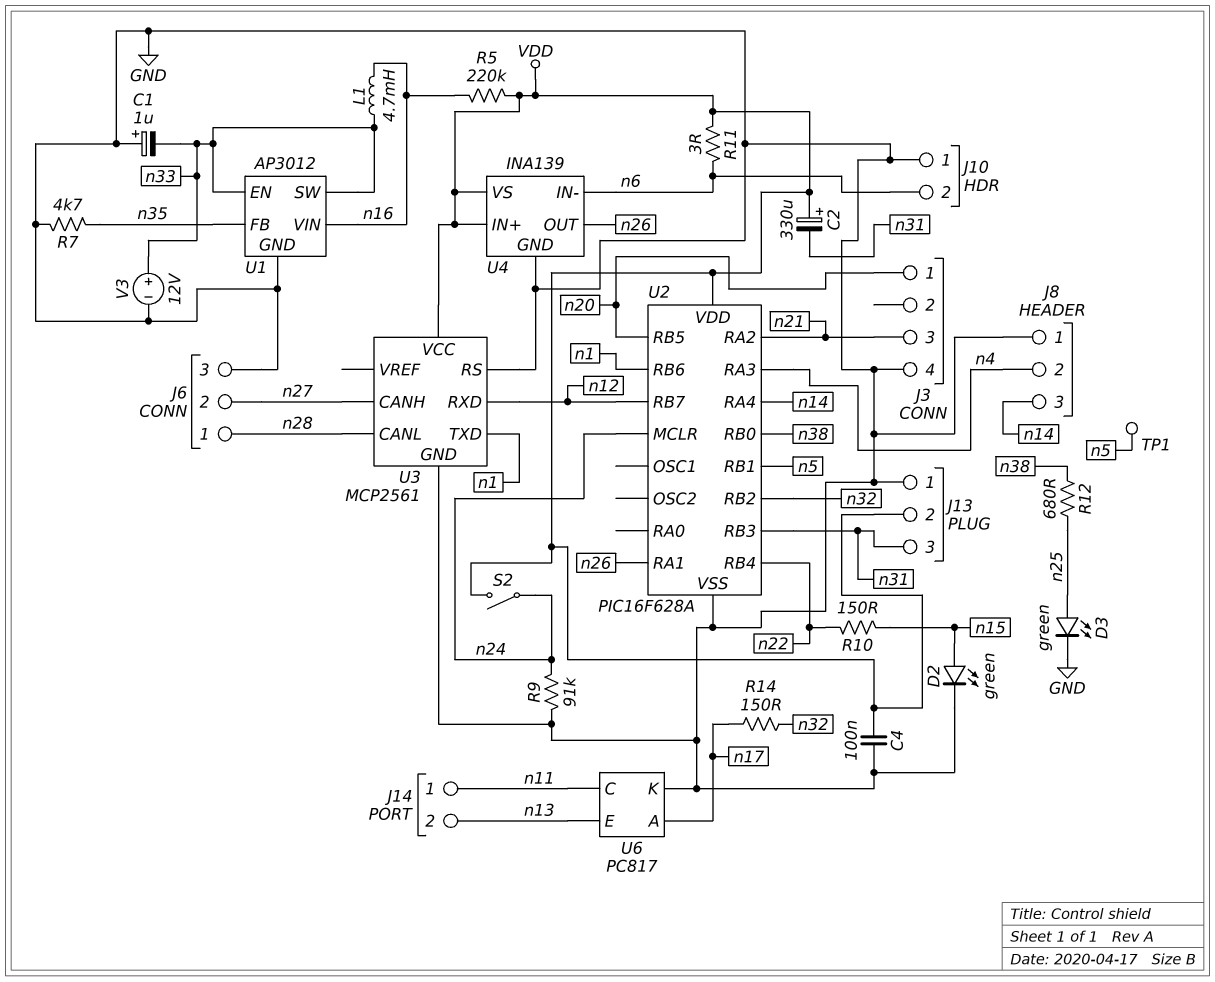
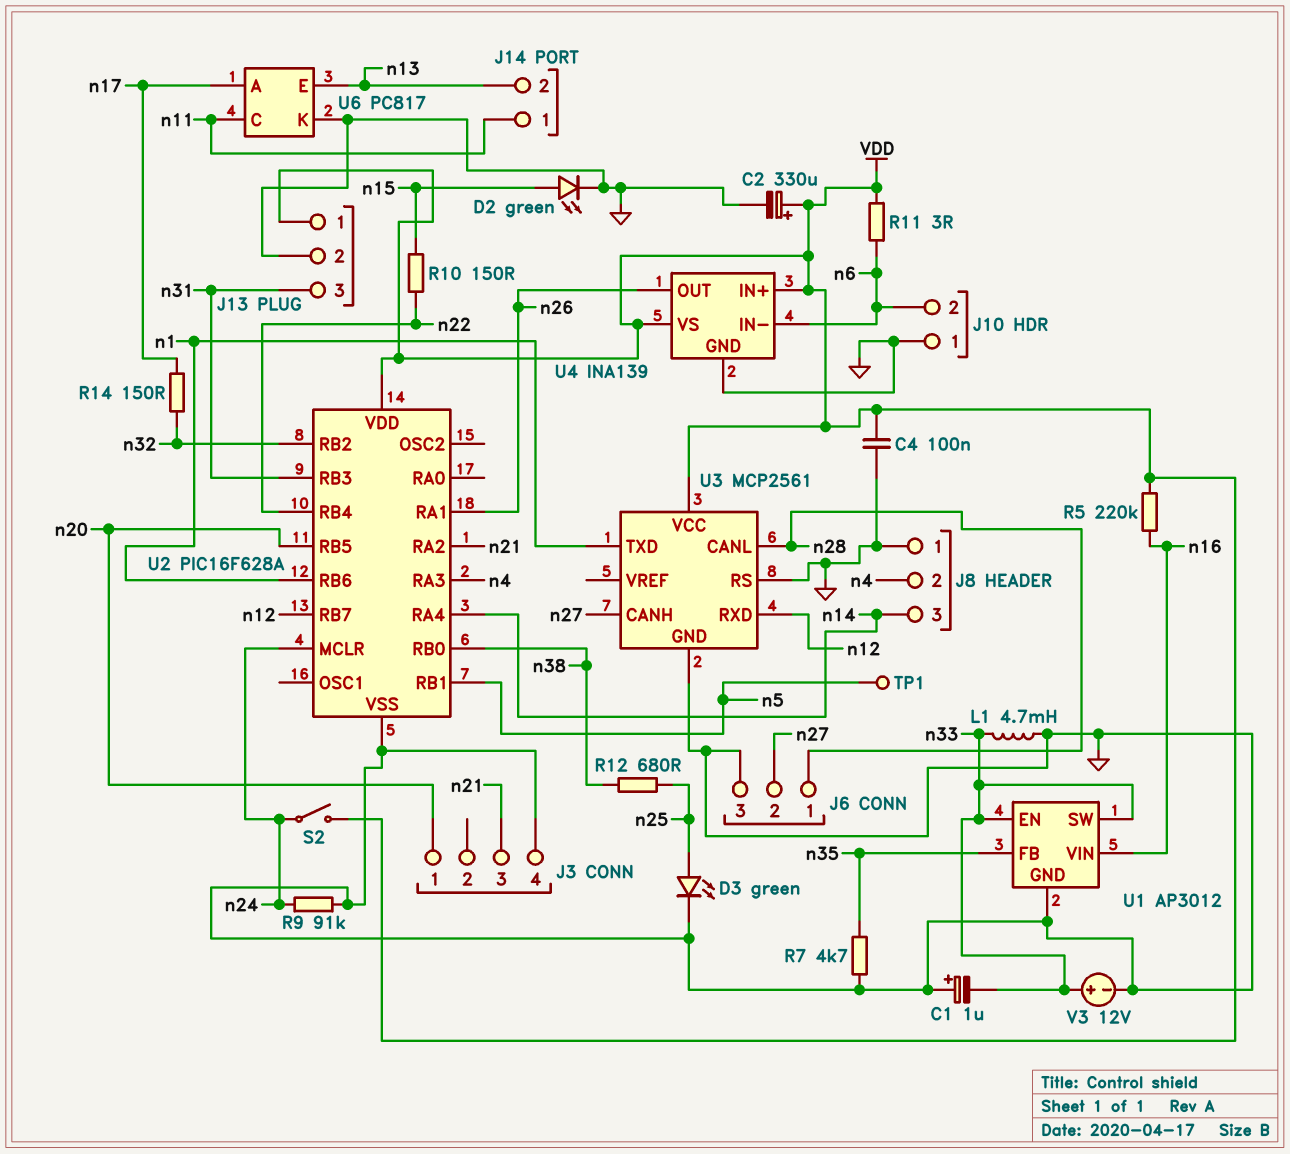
C2: 330uF (plus VDD, minus n31) -> 330uF (plus VDD, minus GND)
J13 pin 1: GND -> VDD
J13 pin 2: VDD -> GND
L1: 4.7mH (n16, n33) -> 4.7mH (GND, n33)

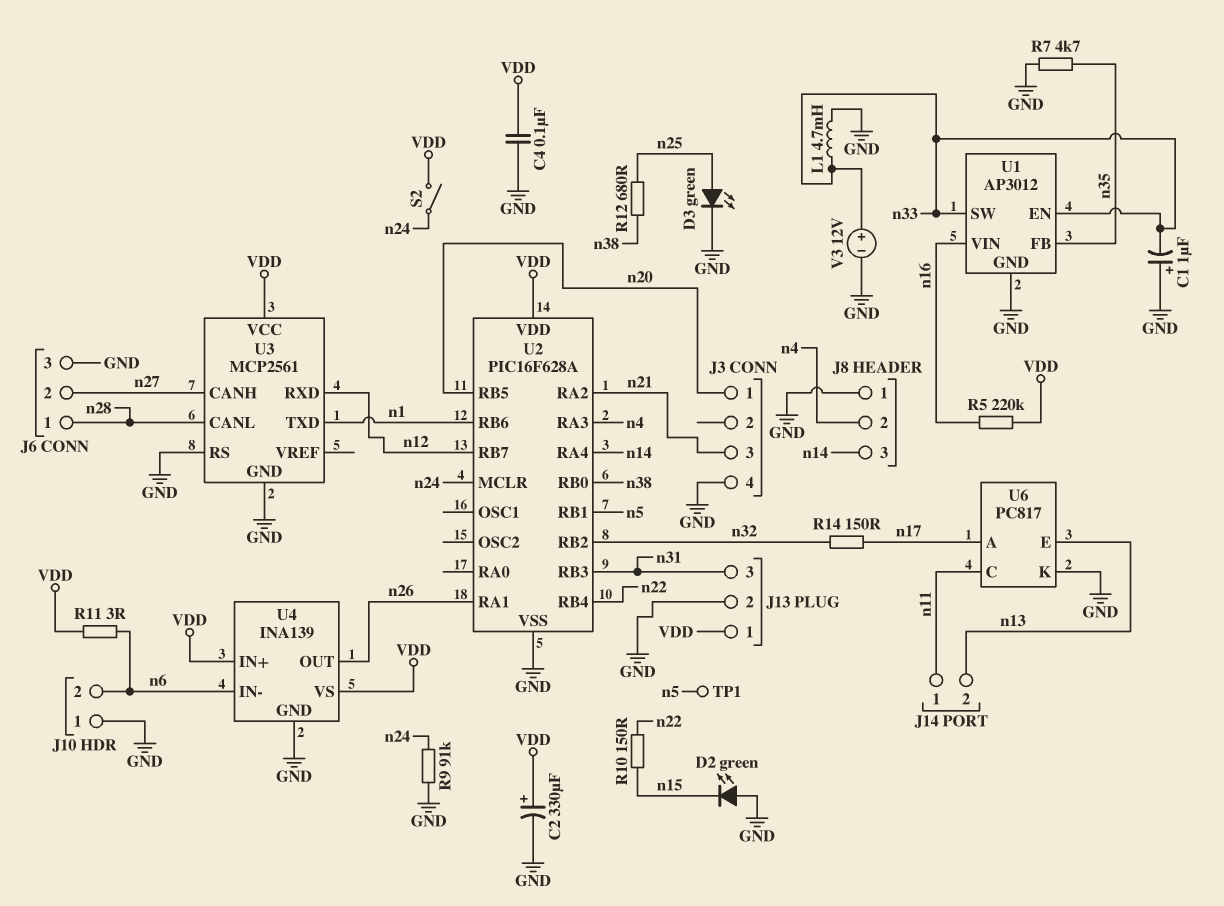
D2: LED green (A n15, K GND) -> LED green (A GND, K n15)

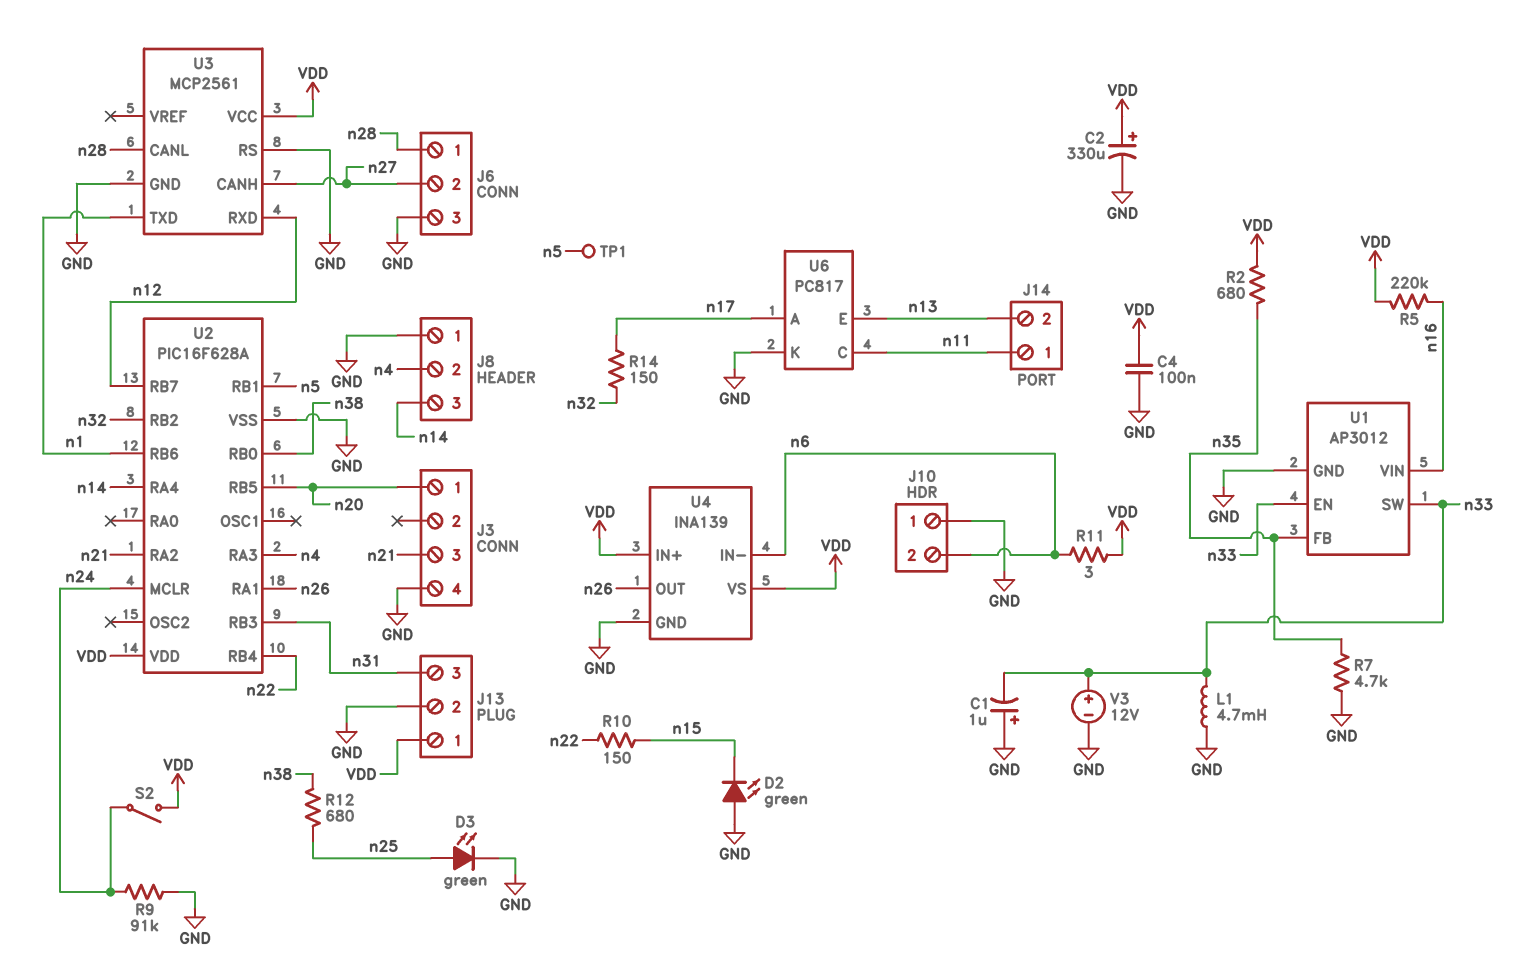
R2: none -> 680 (VDD, n35)

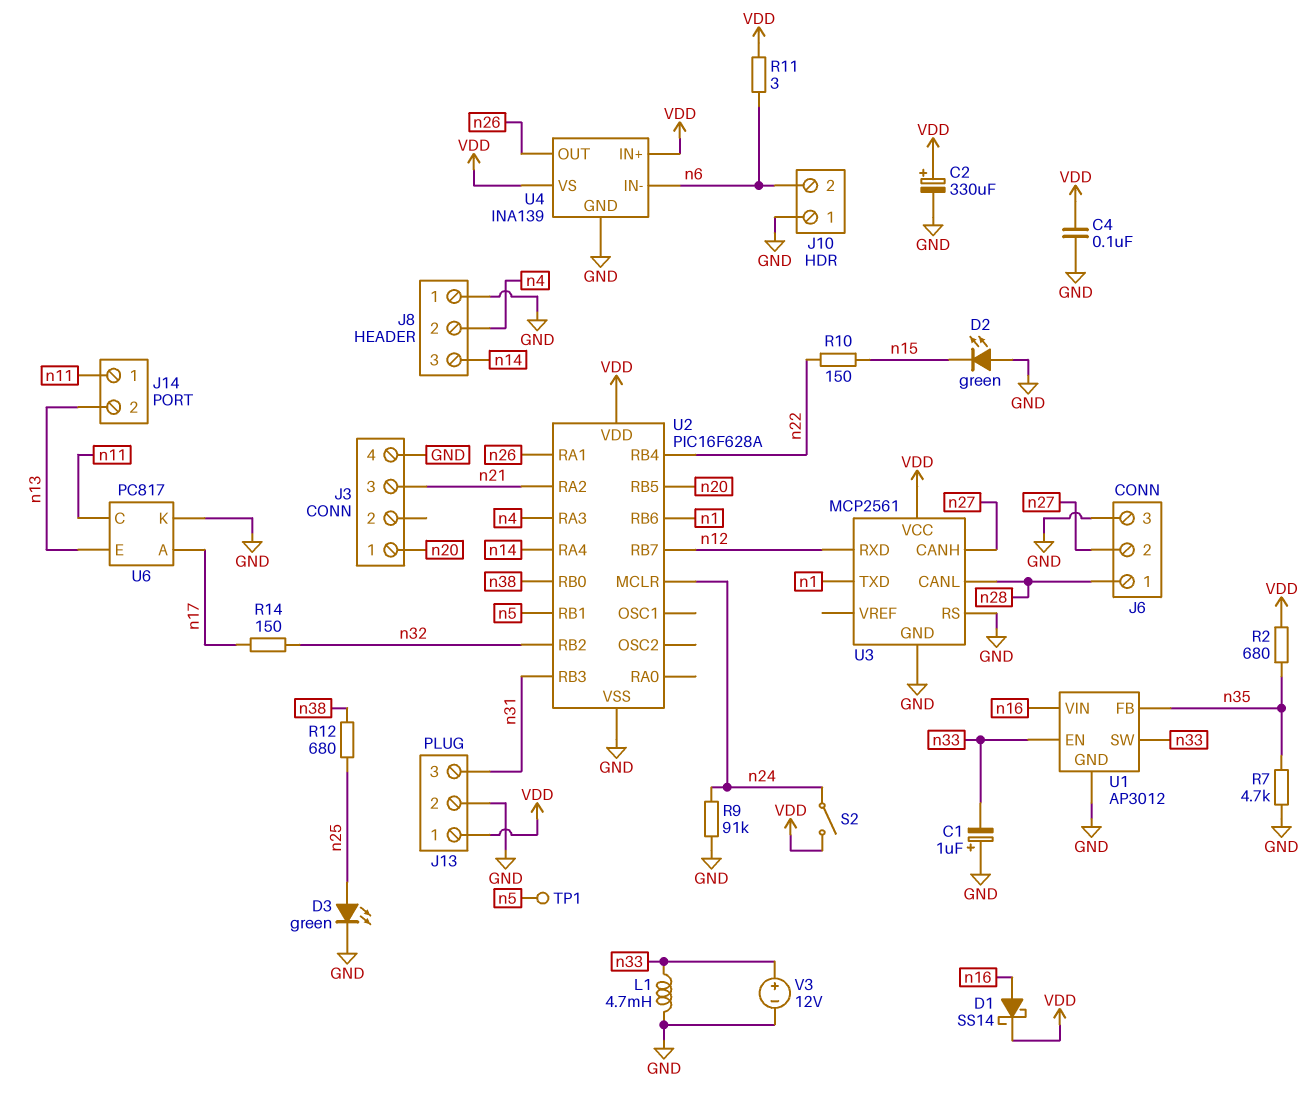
D1: none -> schottky SS14 (A n16, K VDD)
R5: 220k (VDD, n16) -> none

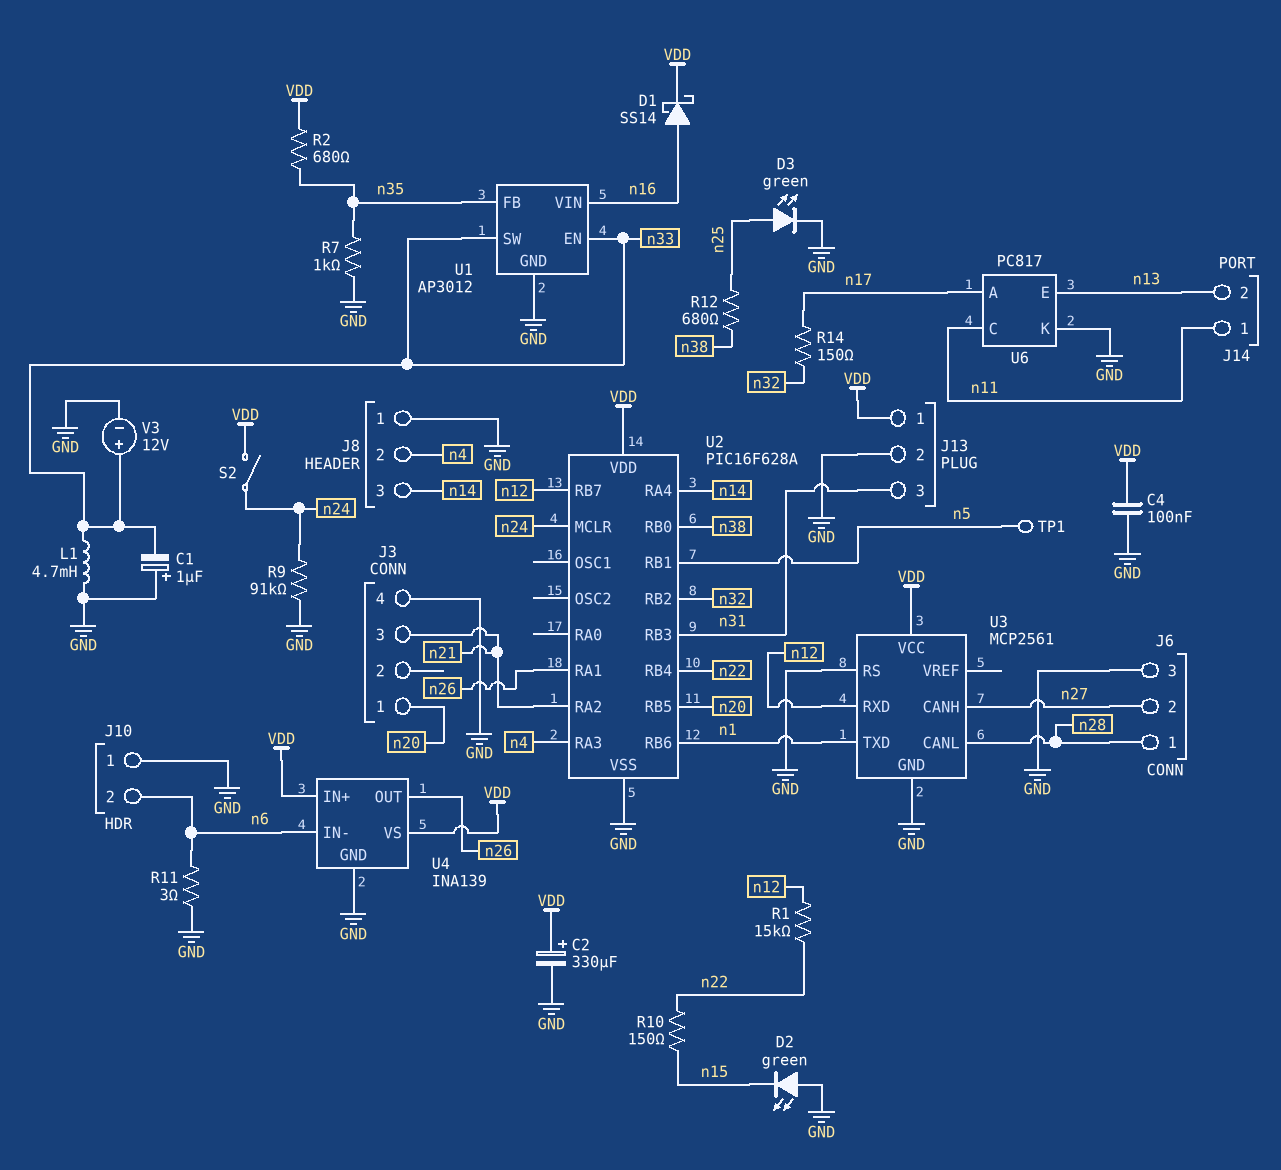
R1: none -> 15k (n12, n22)
R7: 4.7k (GND, n35) -> 1k (GND, n35)
R11: 3 (VDD, n6) -> 3 (GND, n6)

